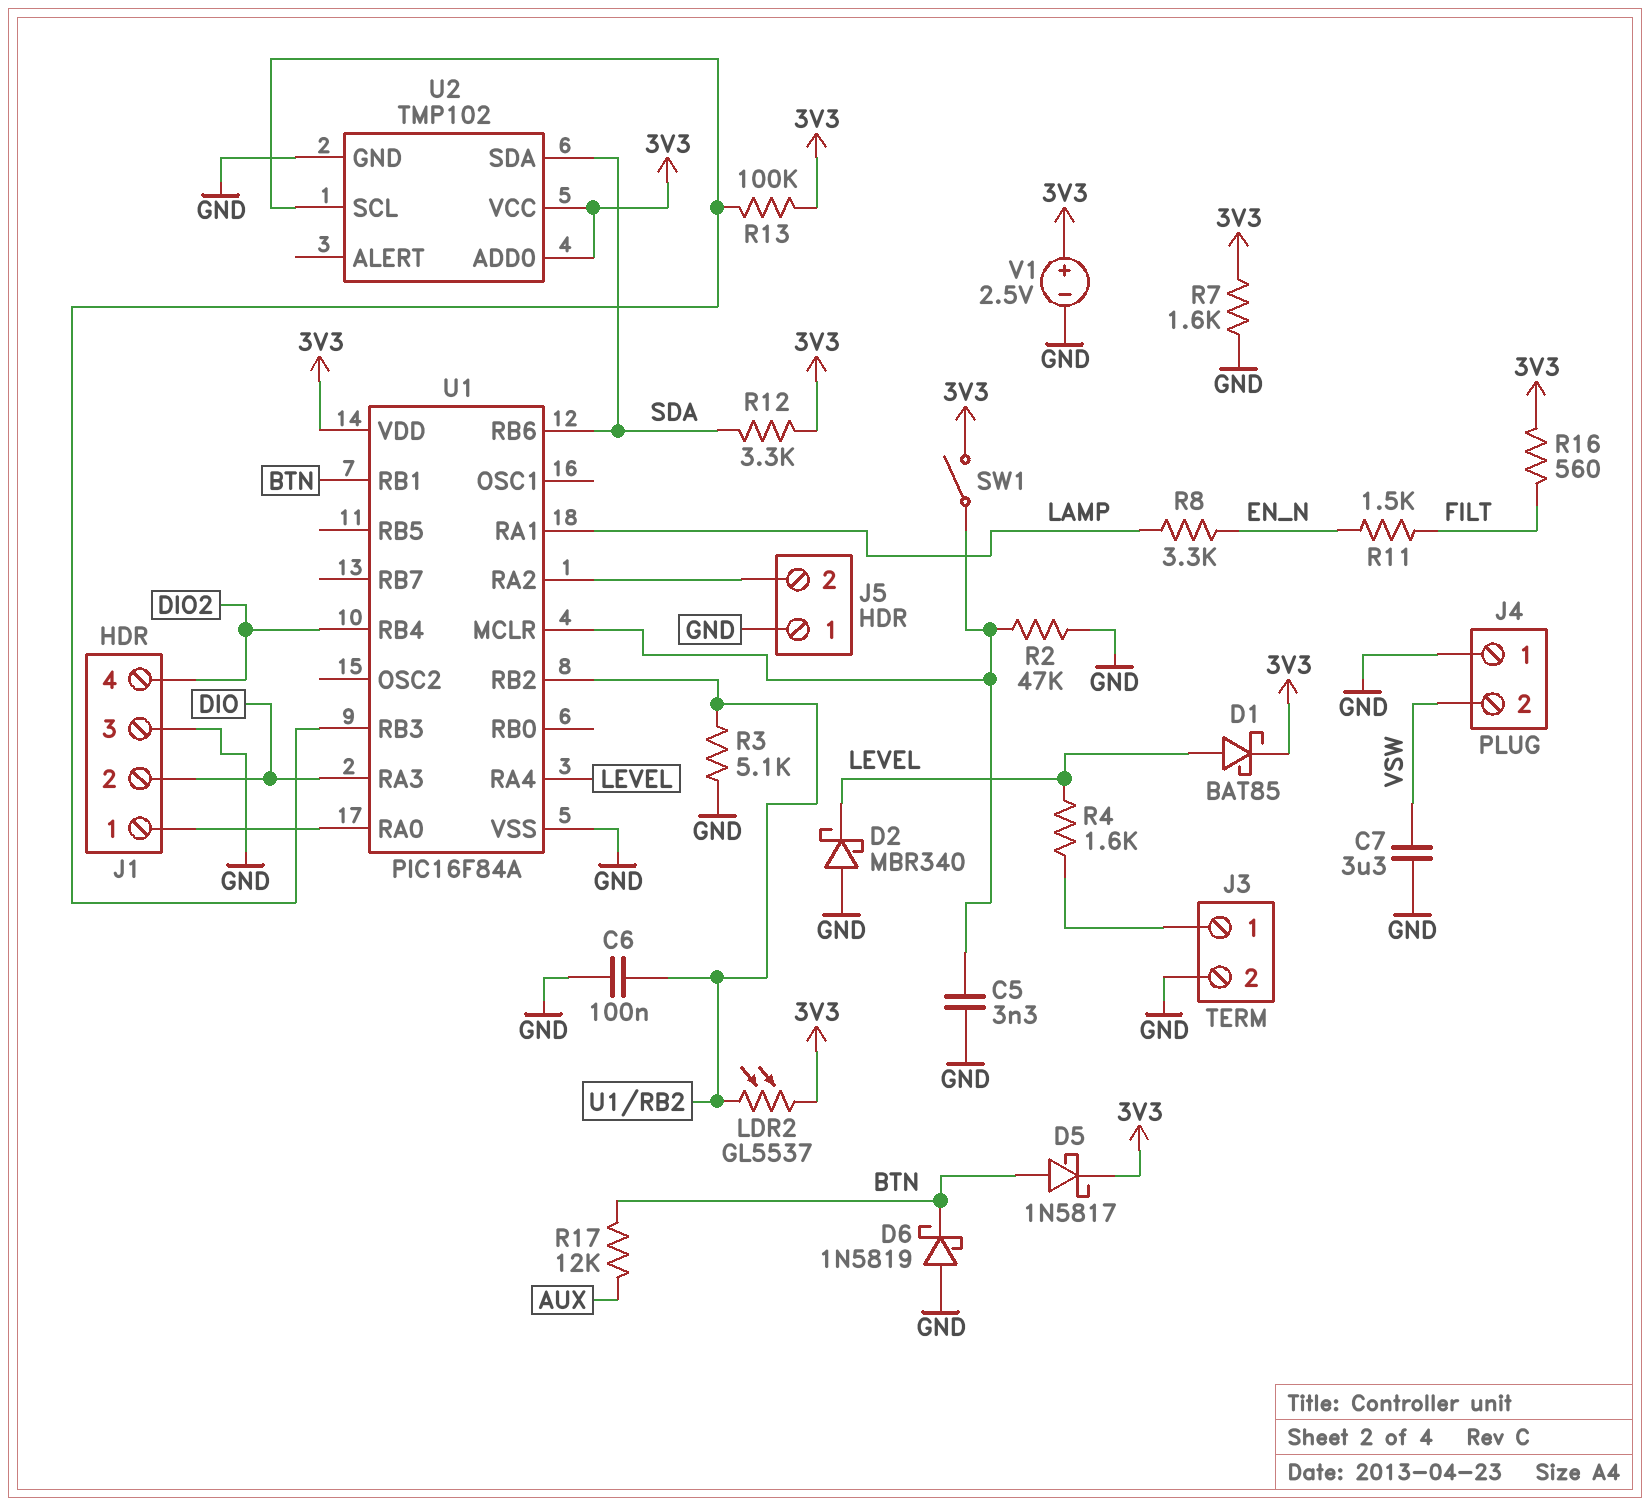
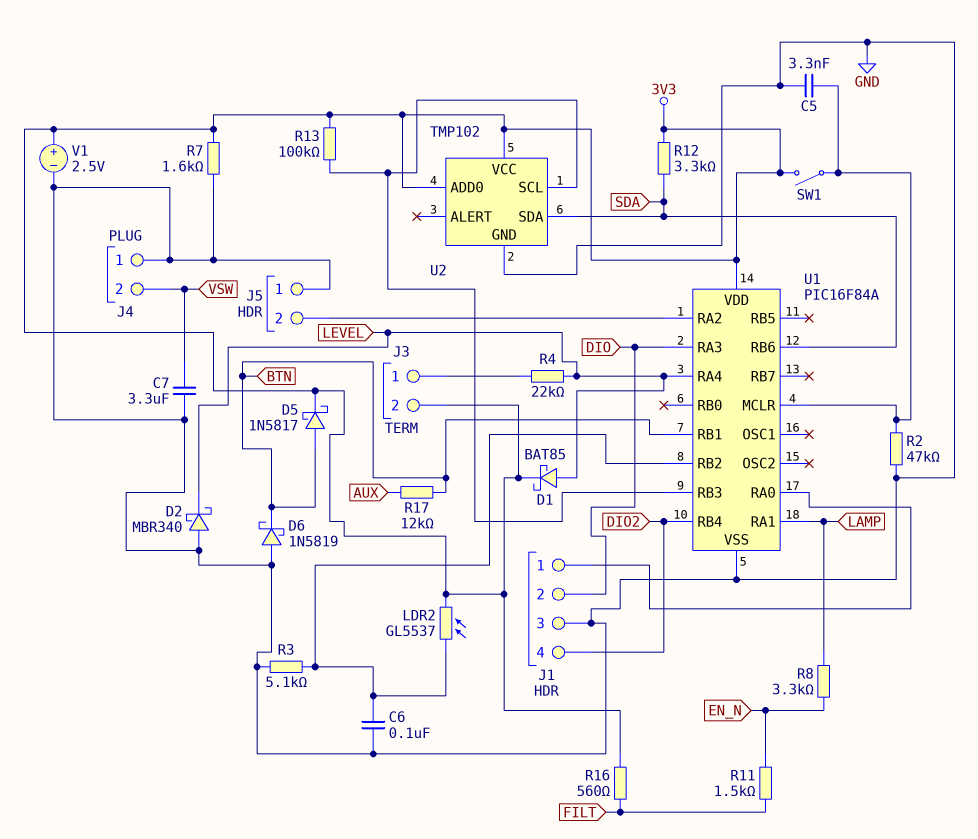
J3 pin 2: GND -> 3V3
R4: 1.6k (J3/1, LEVEL) -> 22k (J3/1, LEVEL)

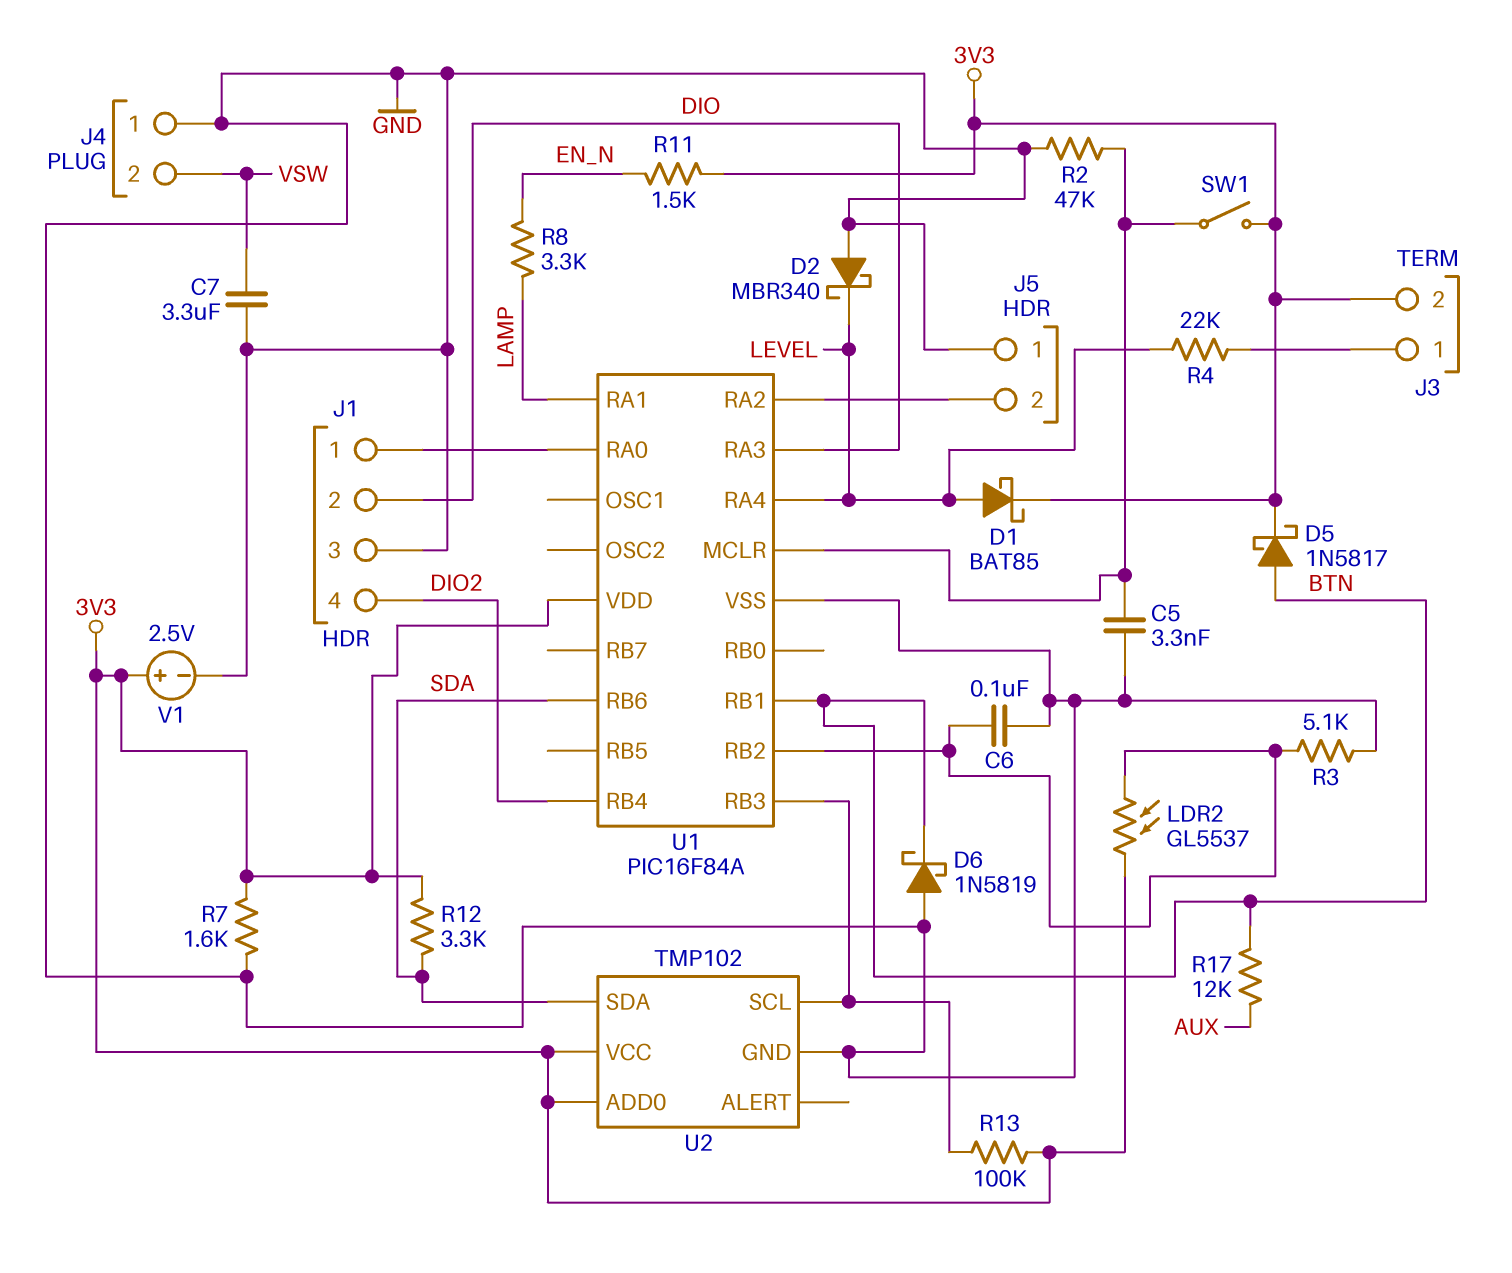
R11: 1.5k (EN_N, FILT) -> 1.5k (3V3, EN_N)
R16: 560 (3V3, FILT) -> none

